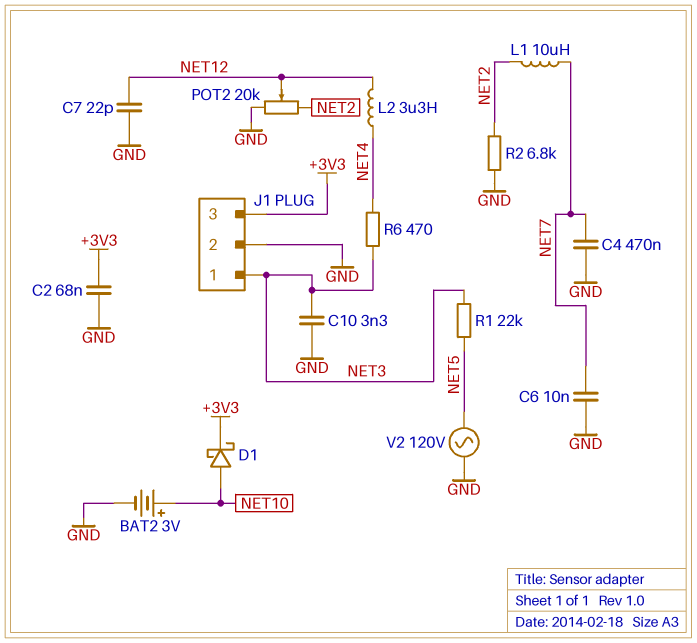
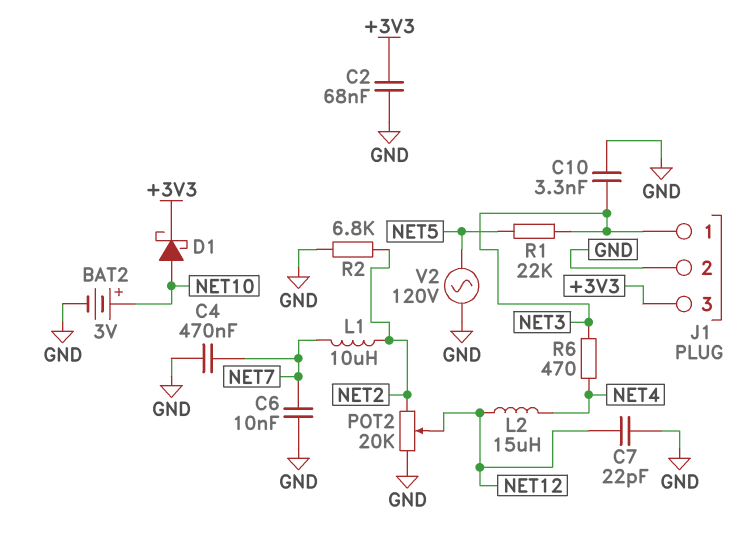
L2: 3.3uH (NET4, NET12) -> 15uH (NET4, NET12)

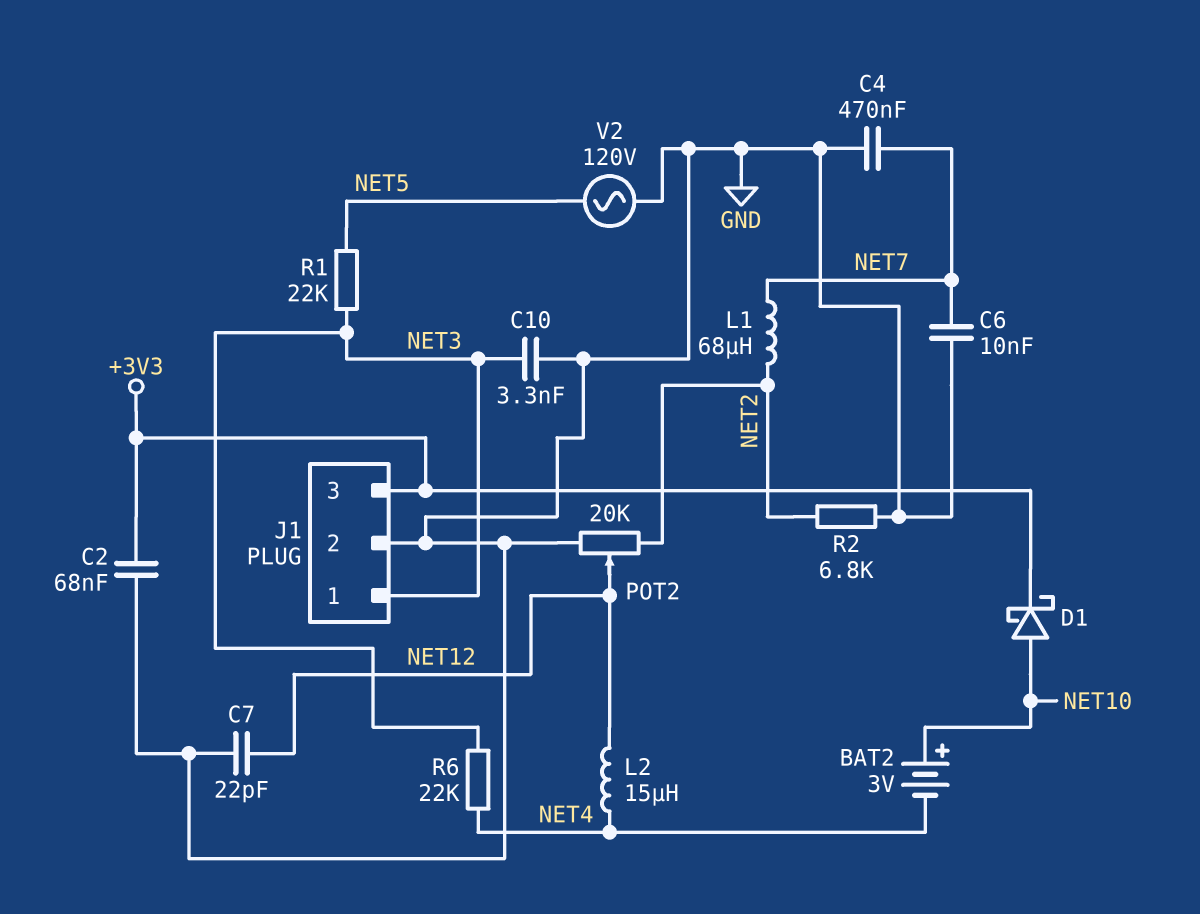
BAT2: 3V (plus NET10, minus GND) -> 3V (plus NET10, minus NET4)
L1: 10uH (NET2, NET7) -> 68uH (NET2, NET7)
R6: 470 (NET3, NET4) -> 22k (NET3, NET4)

